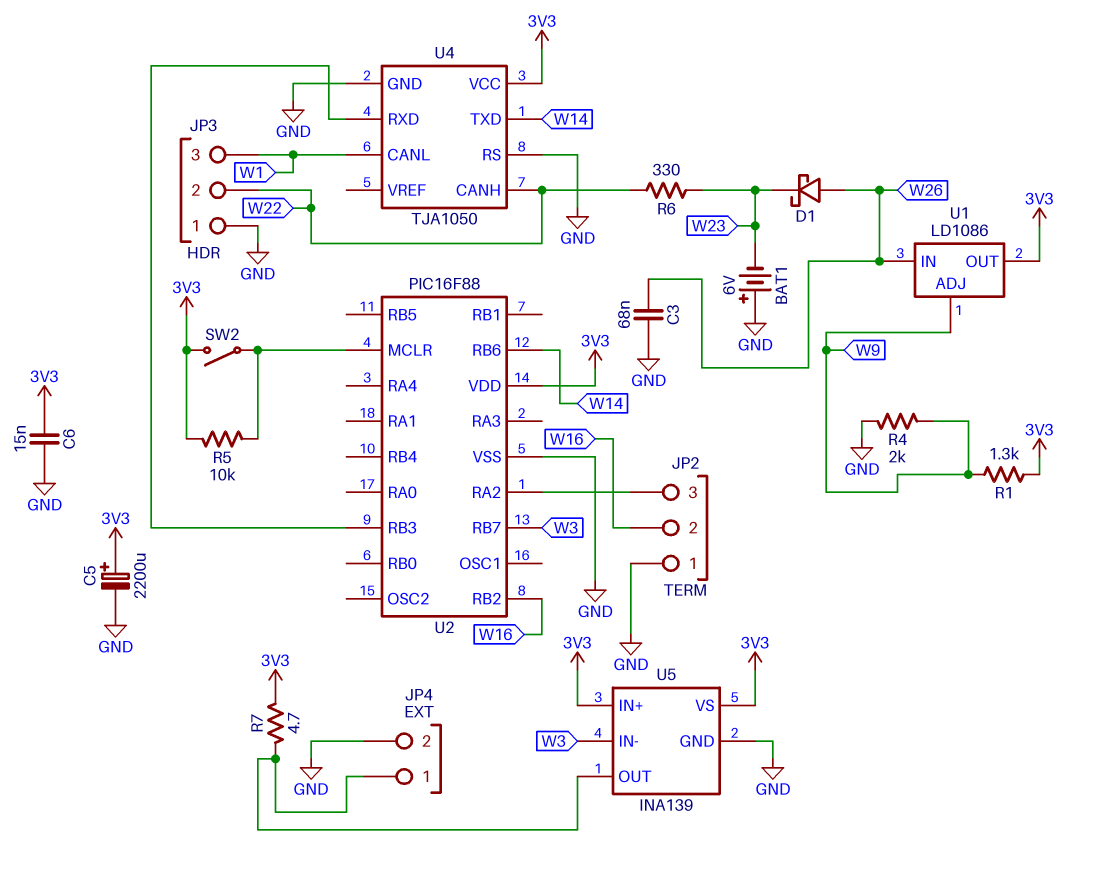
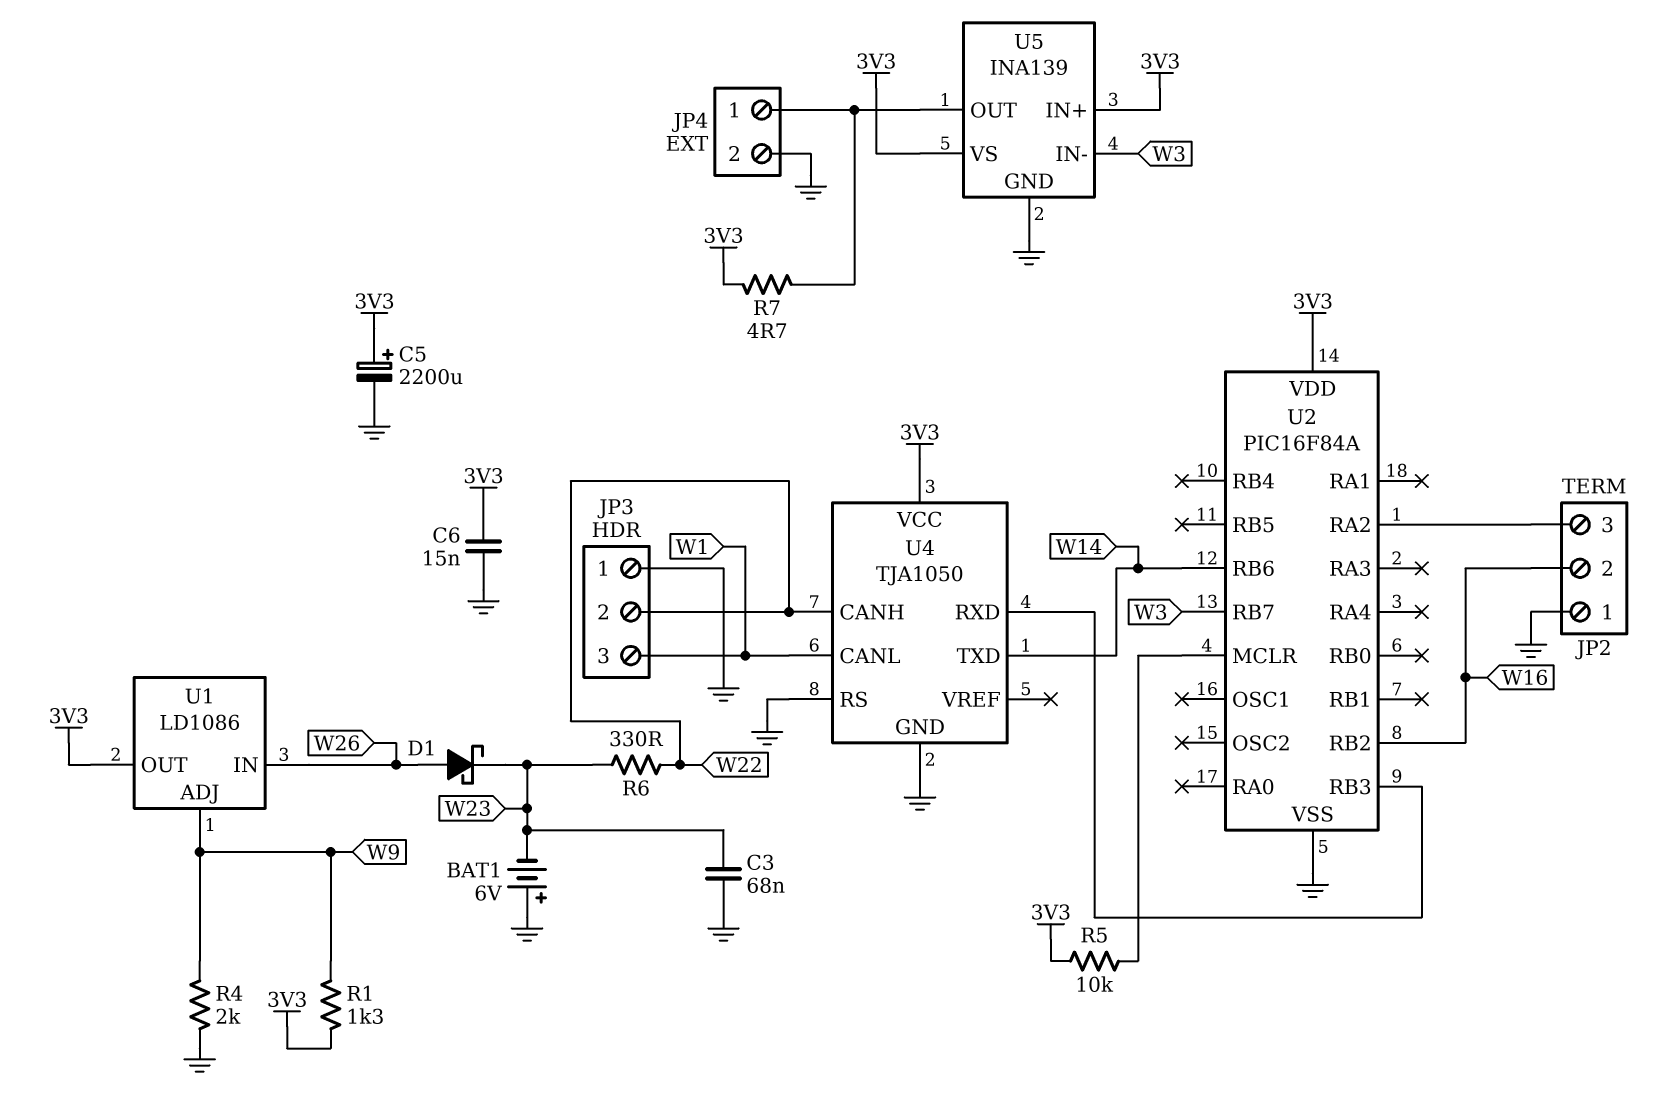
C3: 68nF (GND, W26) -> 68nF (GND, W23)
SW2: switch (3V3, U2/MCLR) -> none
U2: PIC16F88 -> PIC16F84A

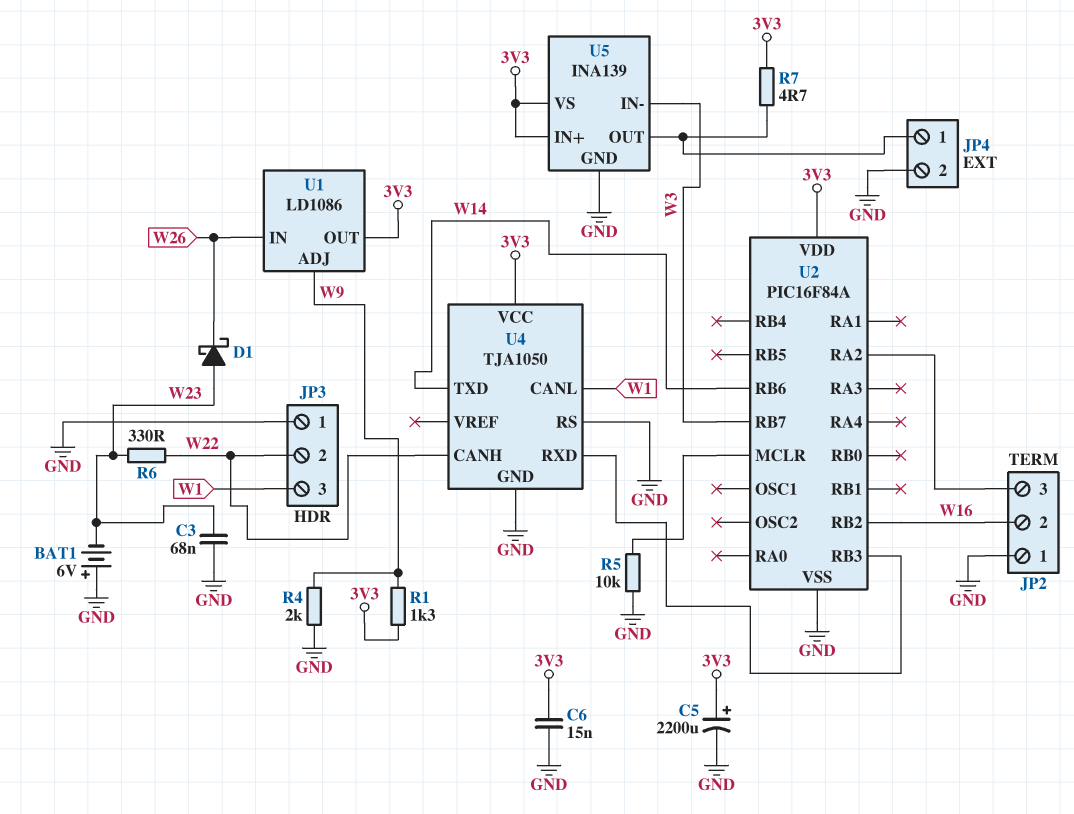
D1: schottky (A W26, K W23) -> schottky (A W23, K W26)
R5: 10k (3V3, U2/MCLR) -> 10k (GND, U2/MCLR)

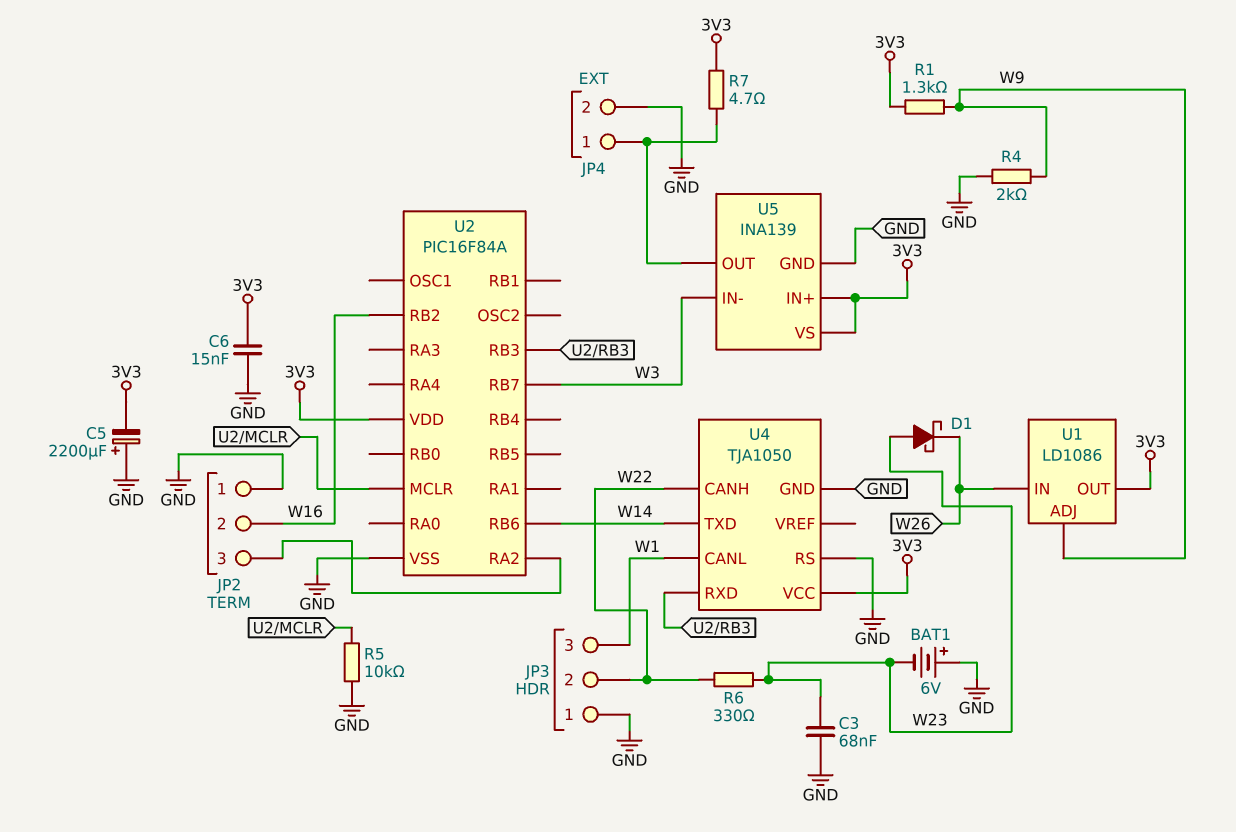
C5: 2200uF (plus 3V3, minus GND) -> 2200uF (plus GND, minus 3V3)

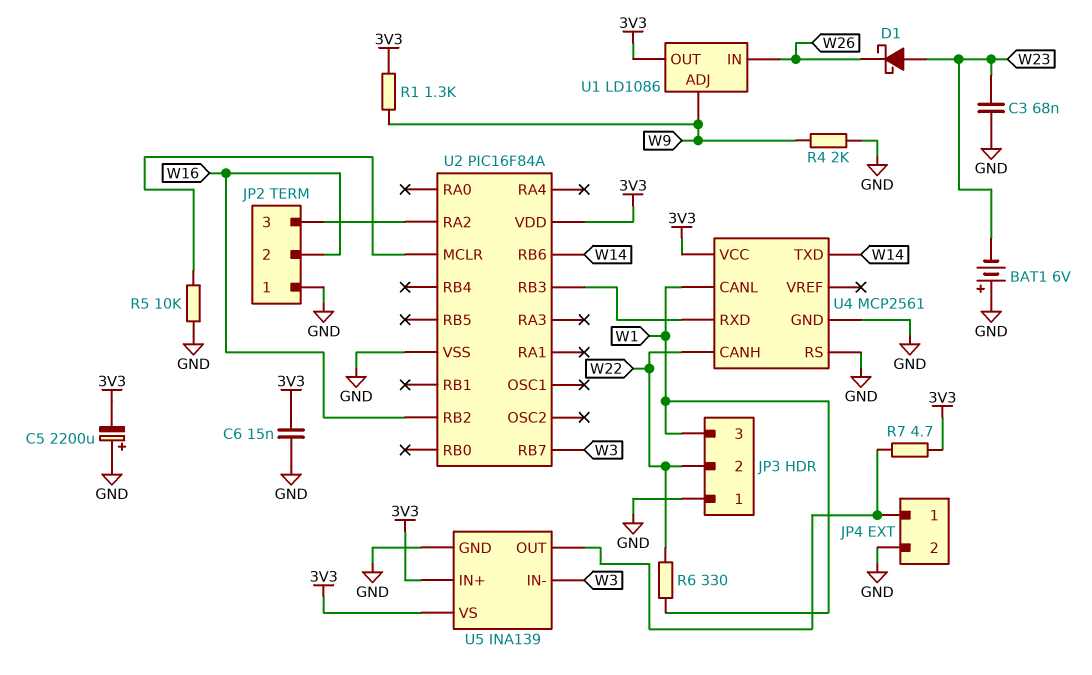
R6: 330 (W22, W23) -> 330 (W1, W22)
U4: TJA1050 -> MCP2561

